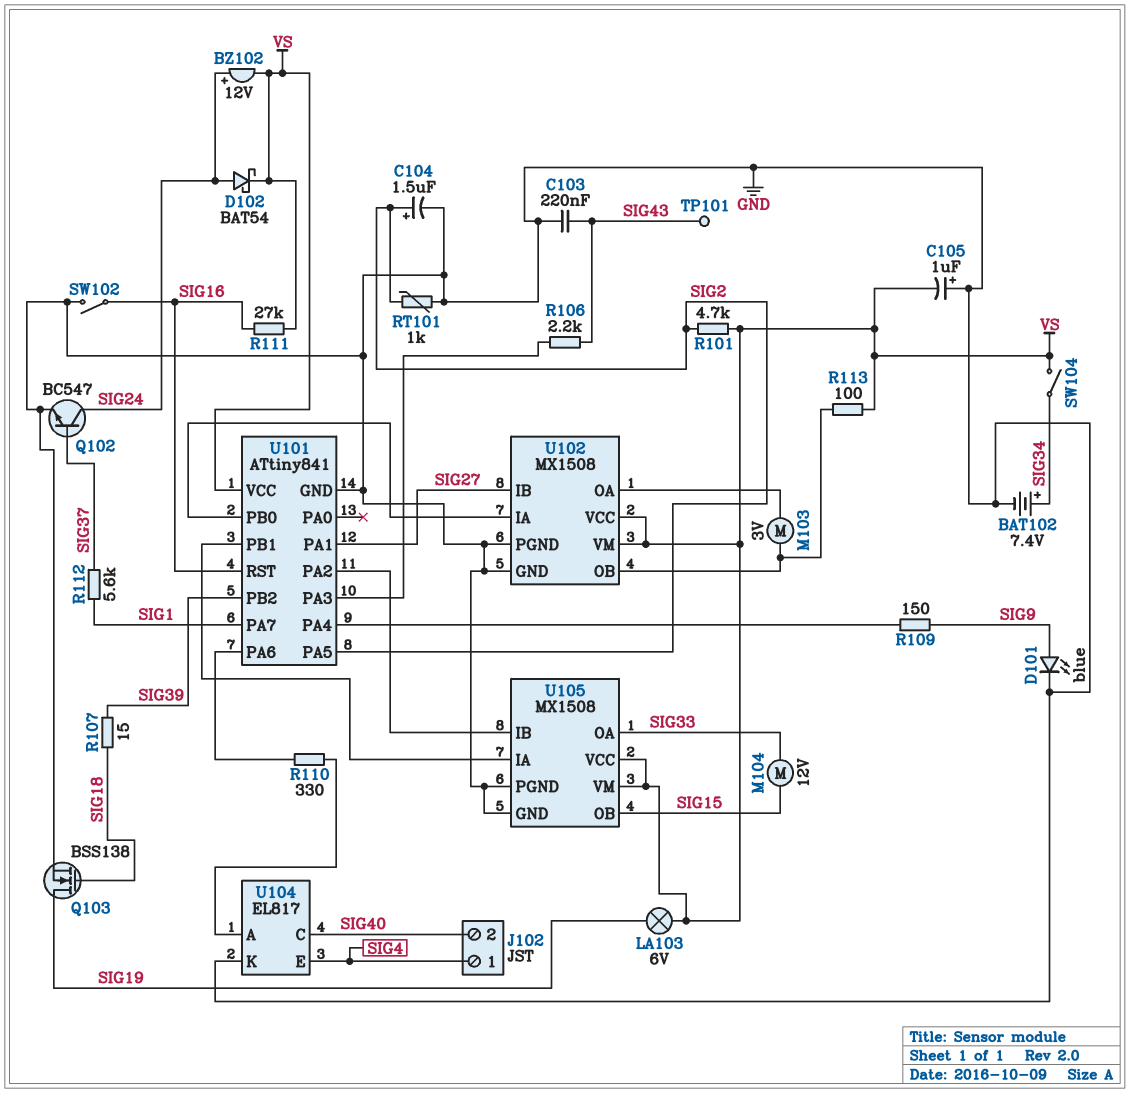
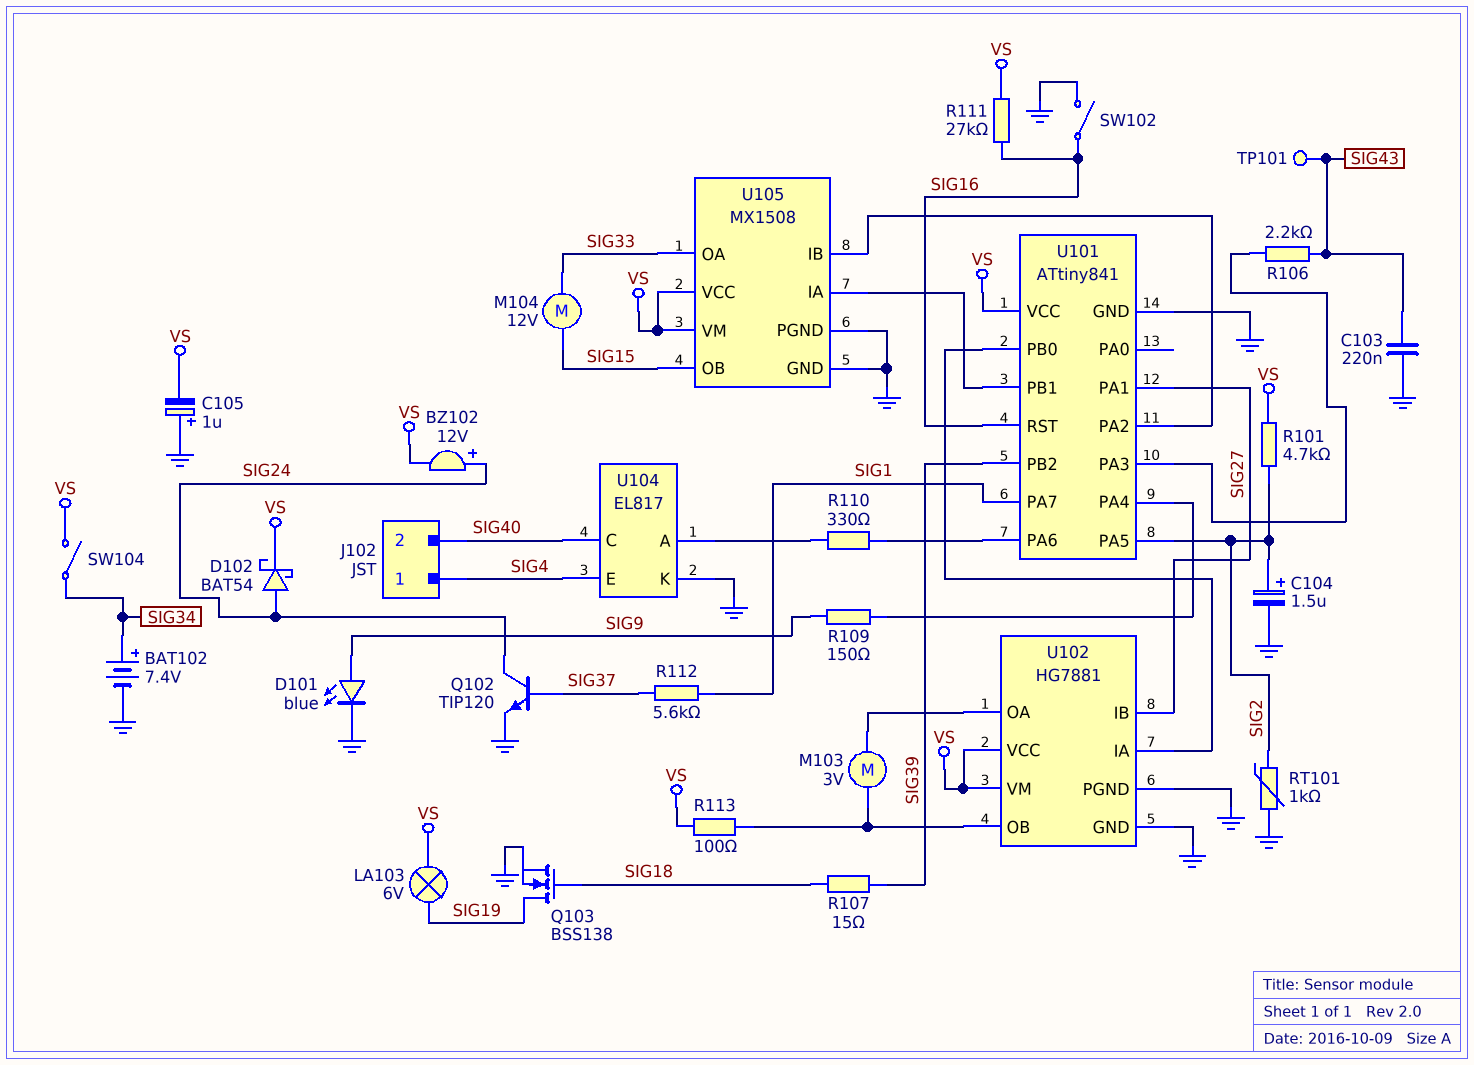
Q102: NPN BC547 (B SIG37, C SIG24, E GND) -> NPN TIP120 (B SIG37, C SIG24, E GND)
U102: MX1508 -> HG7881

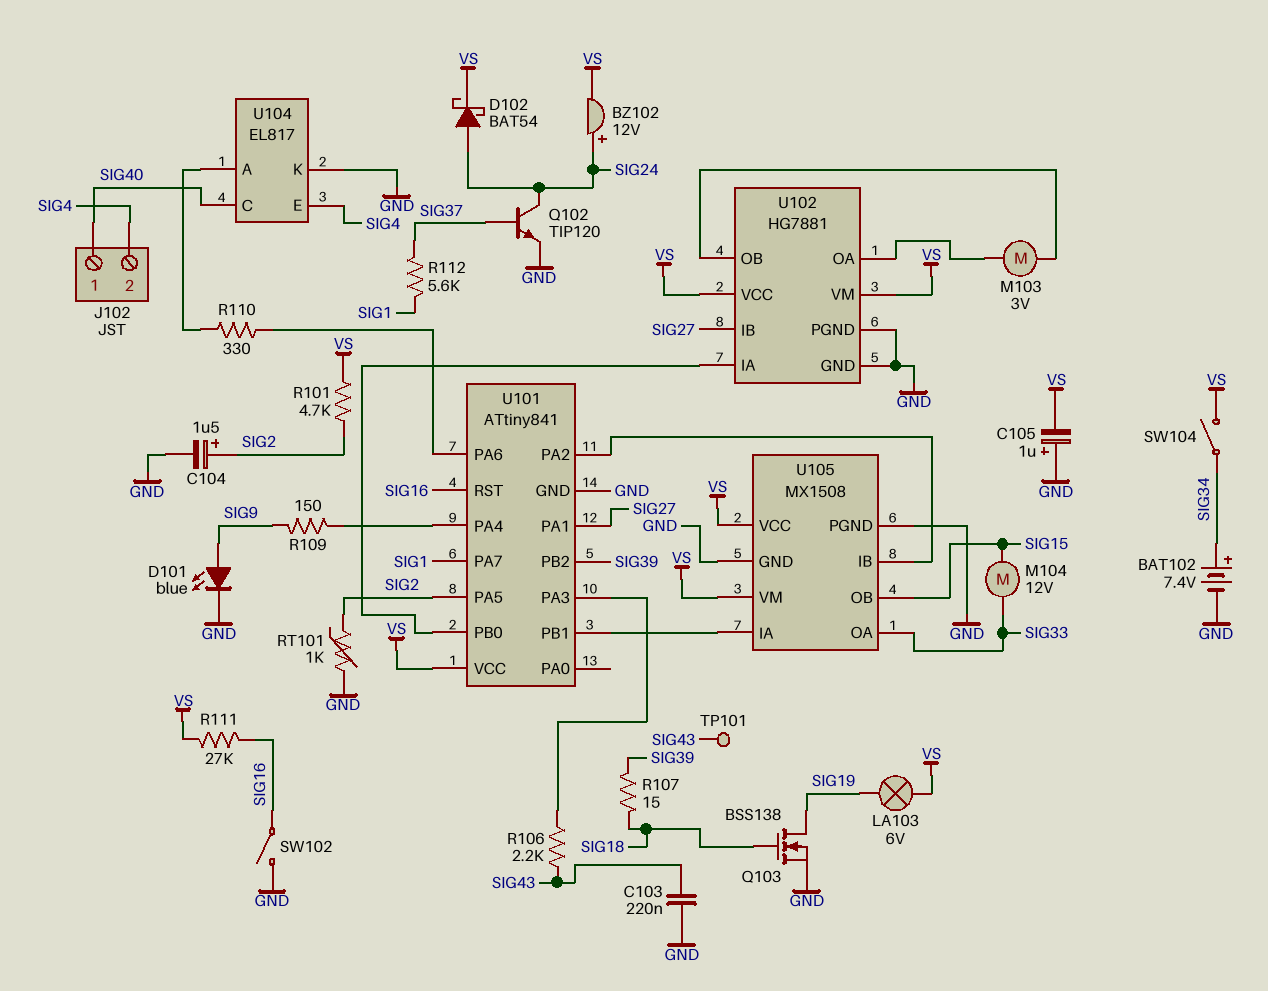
J102 pin 1: SIG4 -> SIG40
J102 pin 2: SIG40 -> SIG4
R113: 100 (U102/OB, VS) -> none

